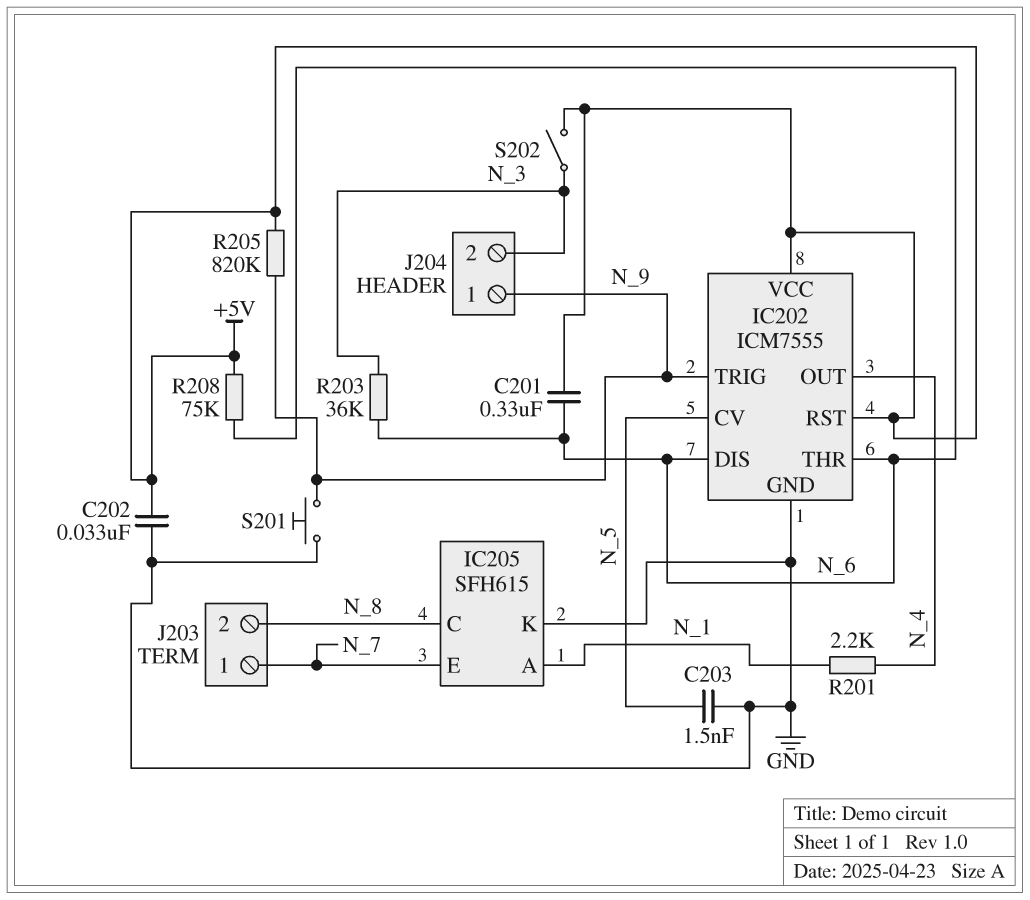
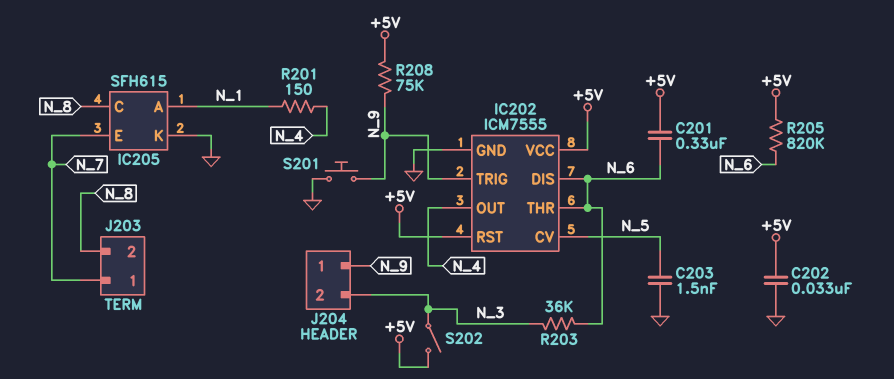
R201: 2.2k (N_1, N_4) -> 150 (N_1, N_4)
R205: 820k (+5V, N_9) -> 820k (+5V, N_6)
R208: 75k (+5V, N_6) -> 75k (+5V, N_9)

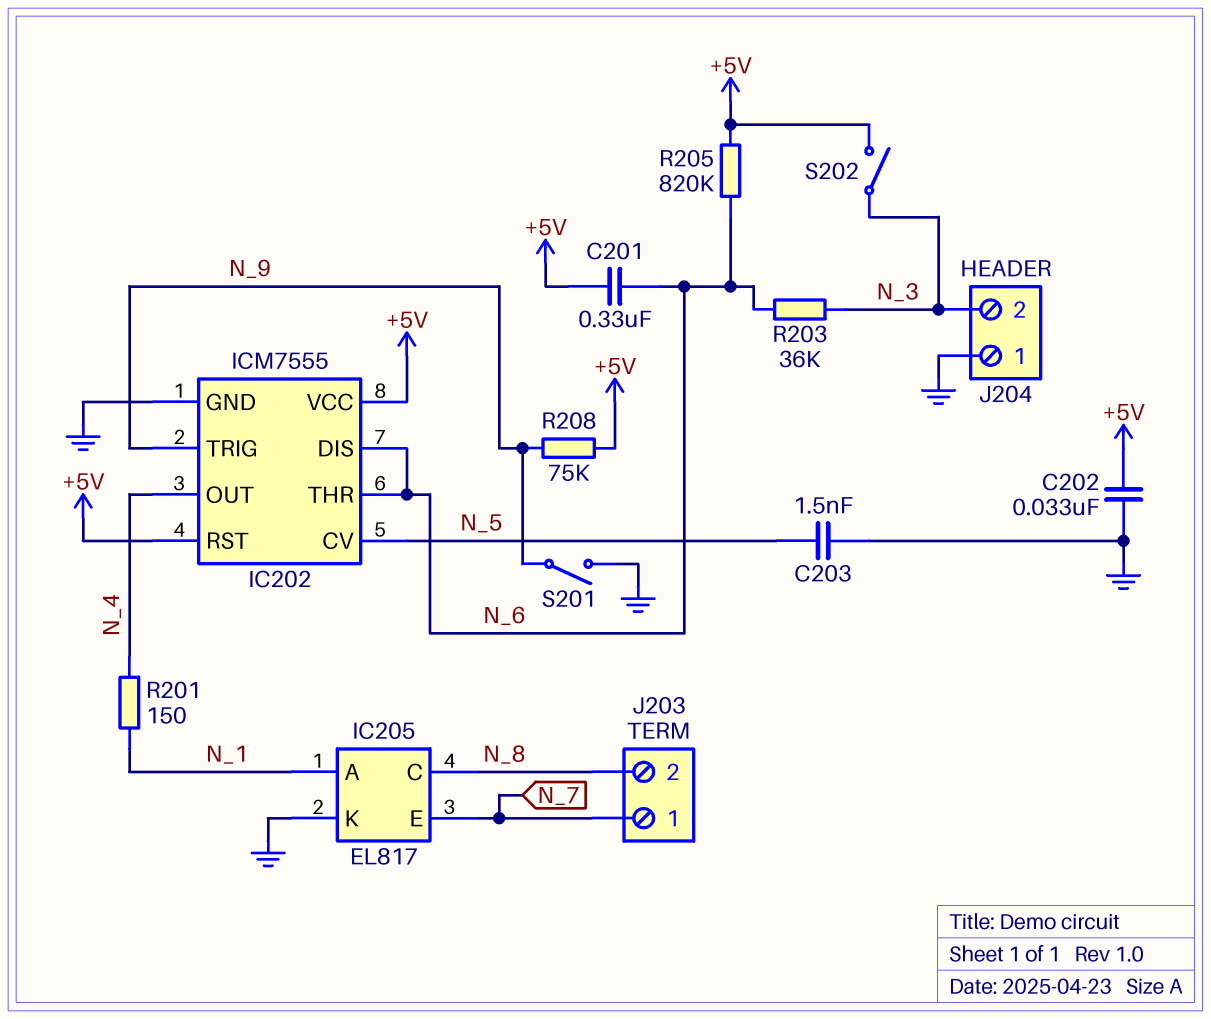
IC205: SFH615 -> EL817
J204 pin 1: N_9 -> GND
S201: button (GND, N_9) -> switch (GND, N_9)

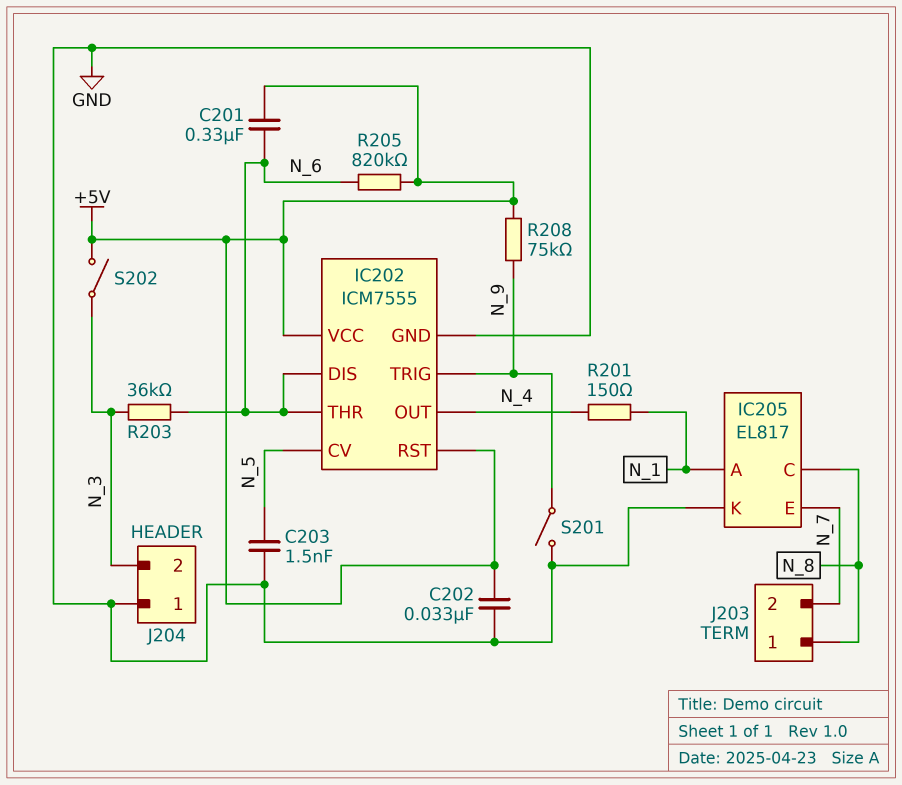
J203 pin 1: N_7 -> N_8
J203 pin 2: N_8 -> N_7

